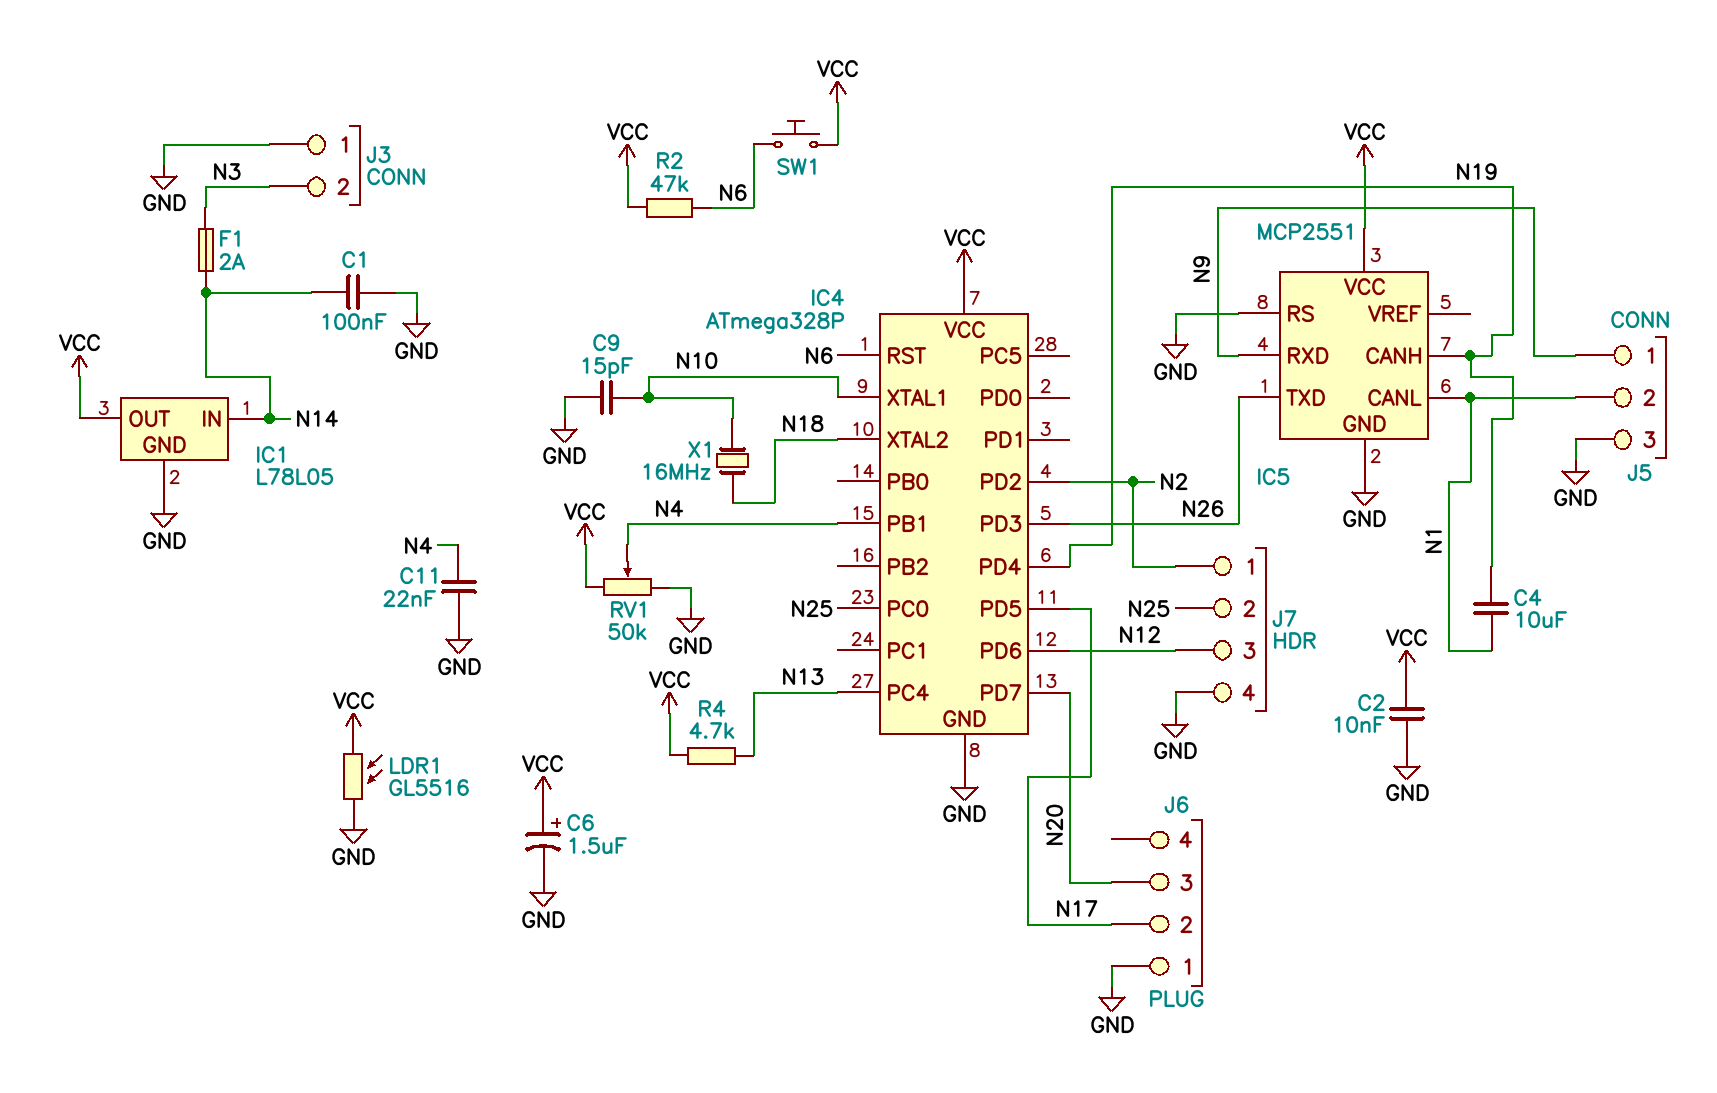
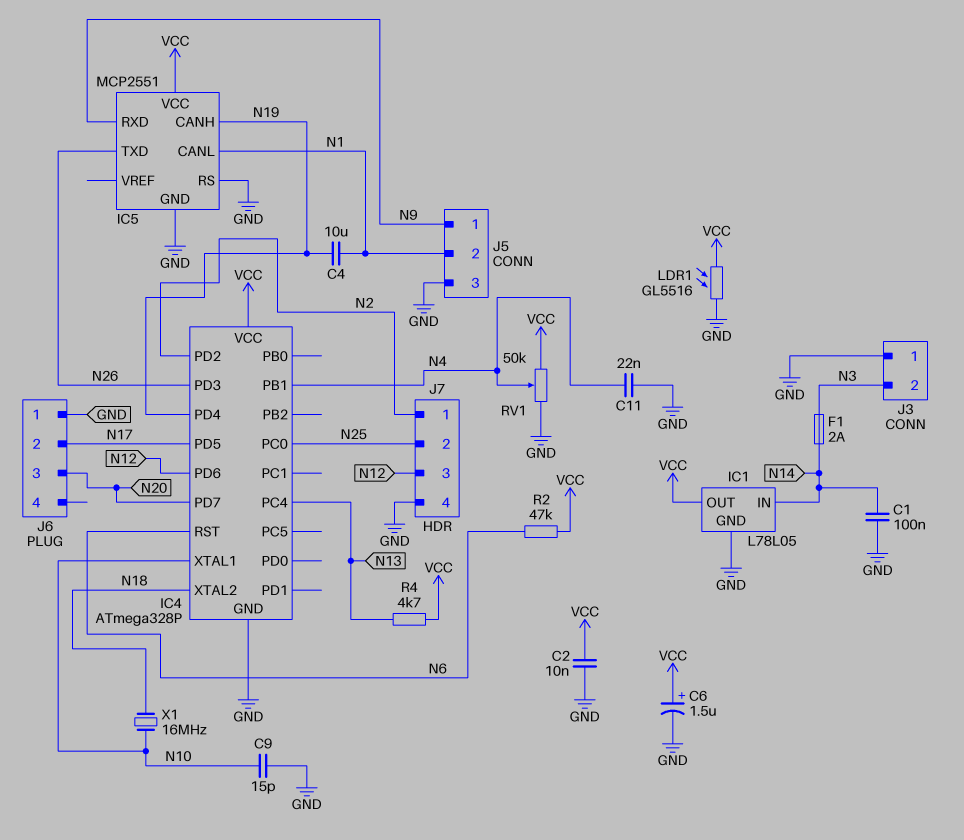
SW1: button (N6, VCC) -> none

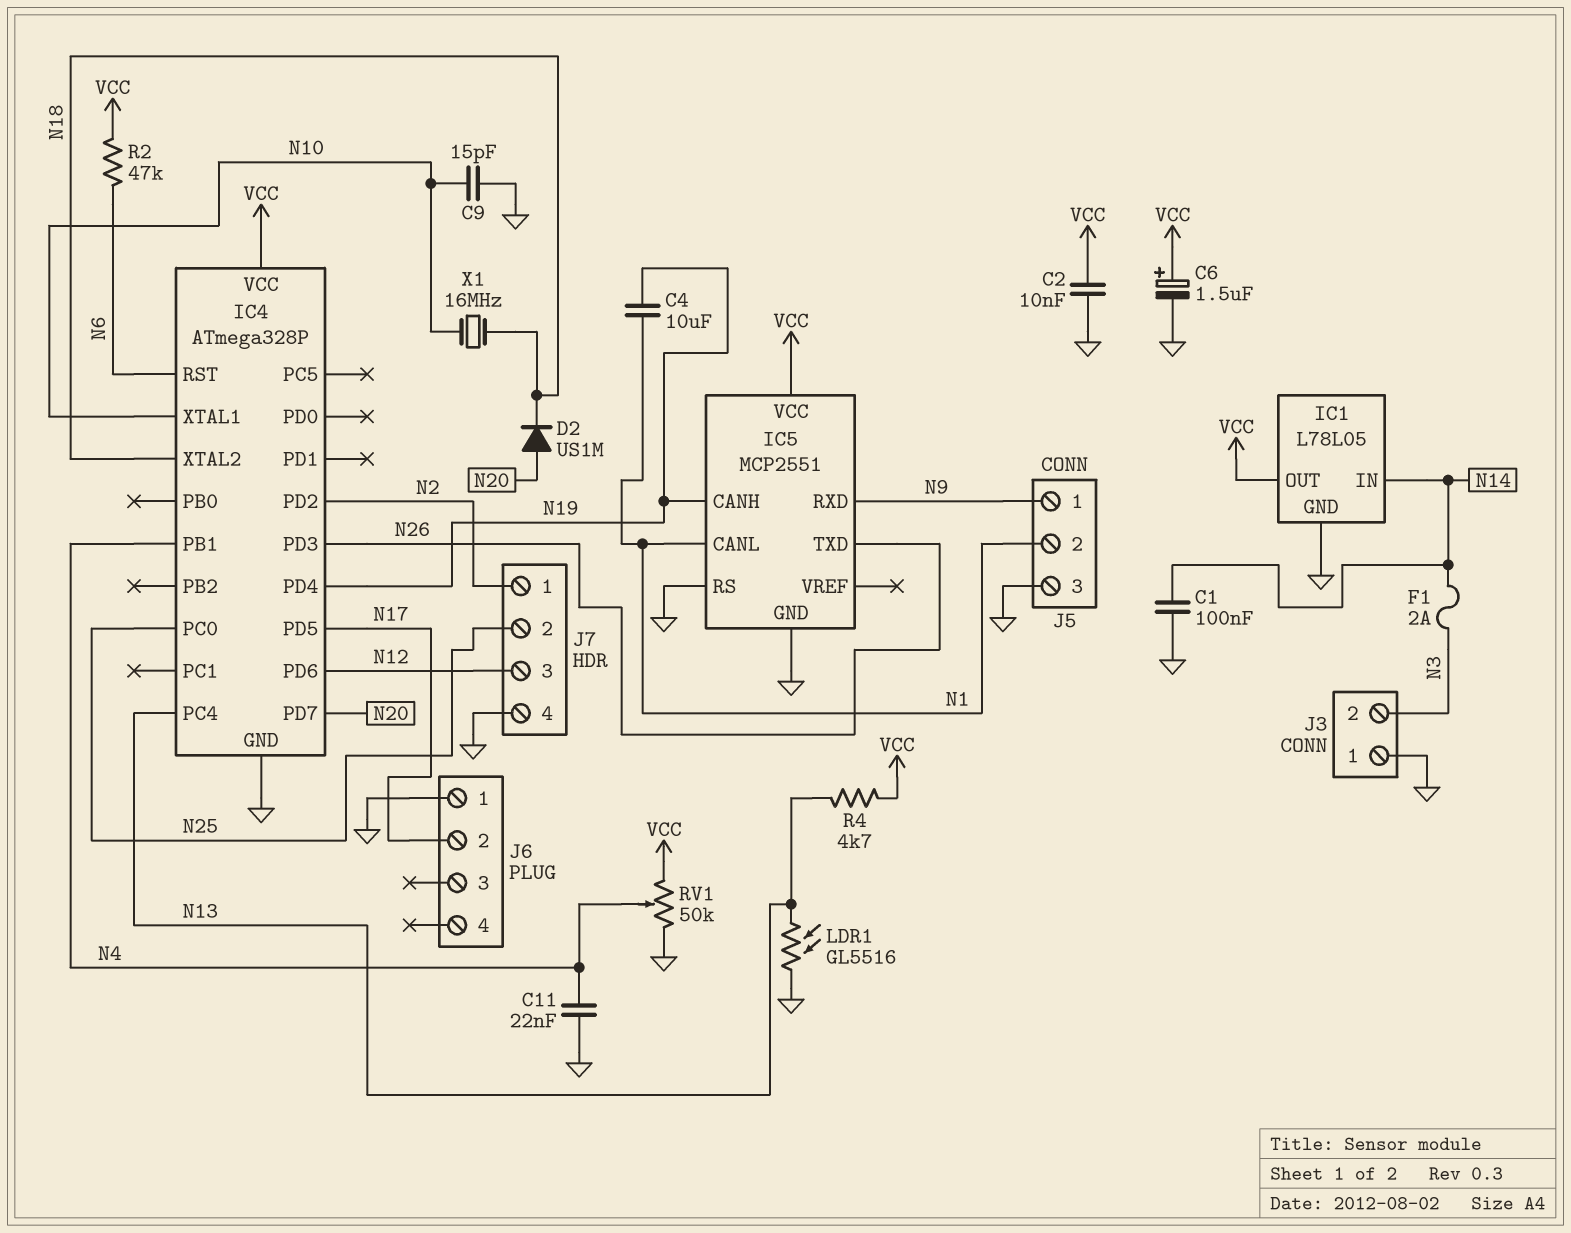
D2: none -> diode US1M (A N20, K N18)
J6 pin 3: N20 -> none
LDR1: GL5516 (GND, VCC) -> GL5516 (GND, N13)

